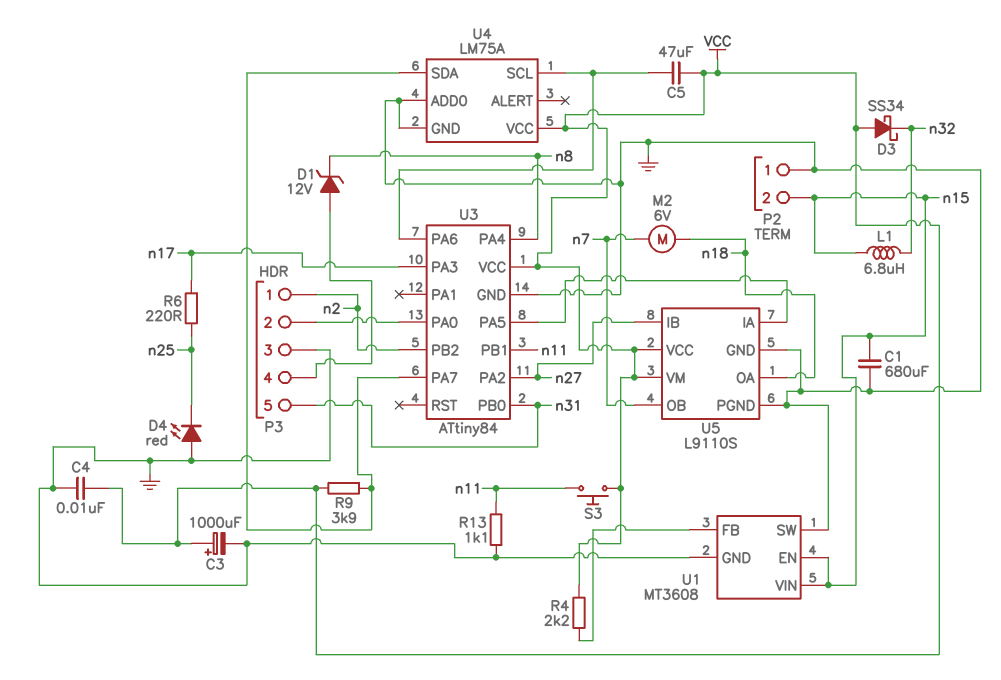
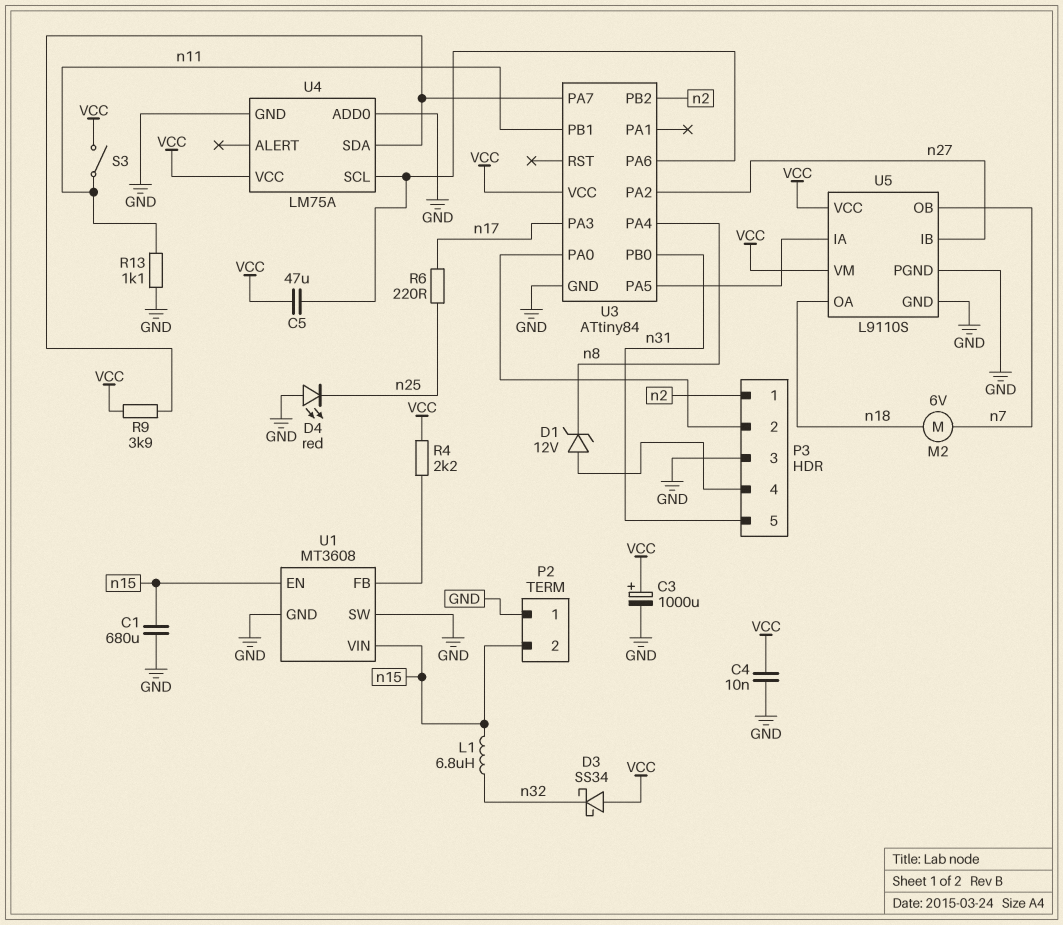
S3: button (VCC, n11) -> switch (VCC, n11)

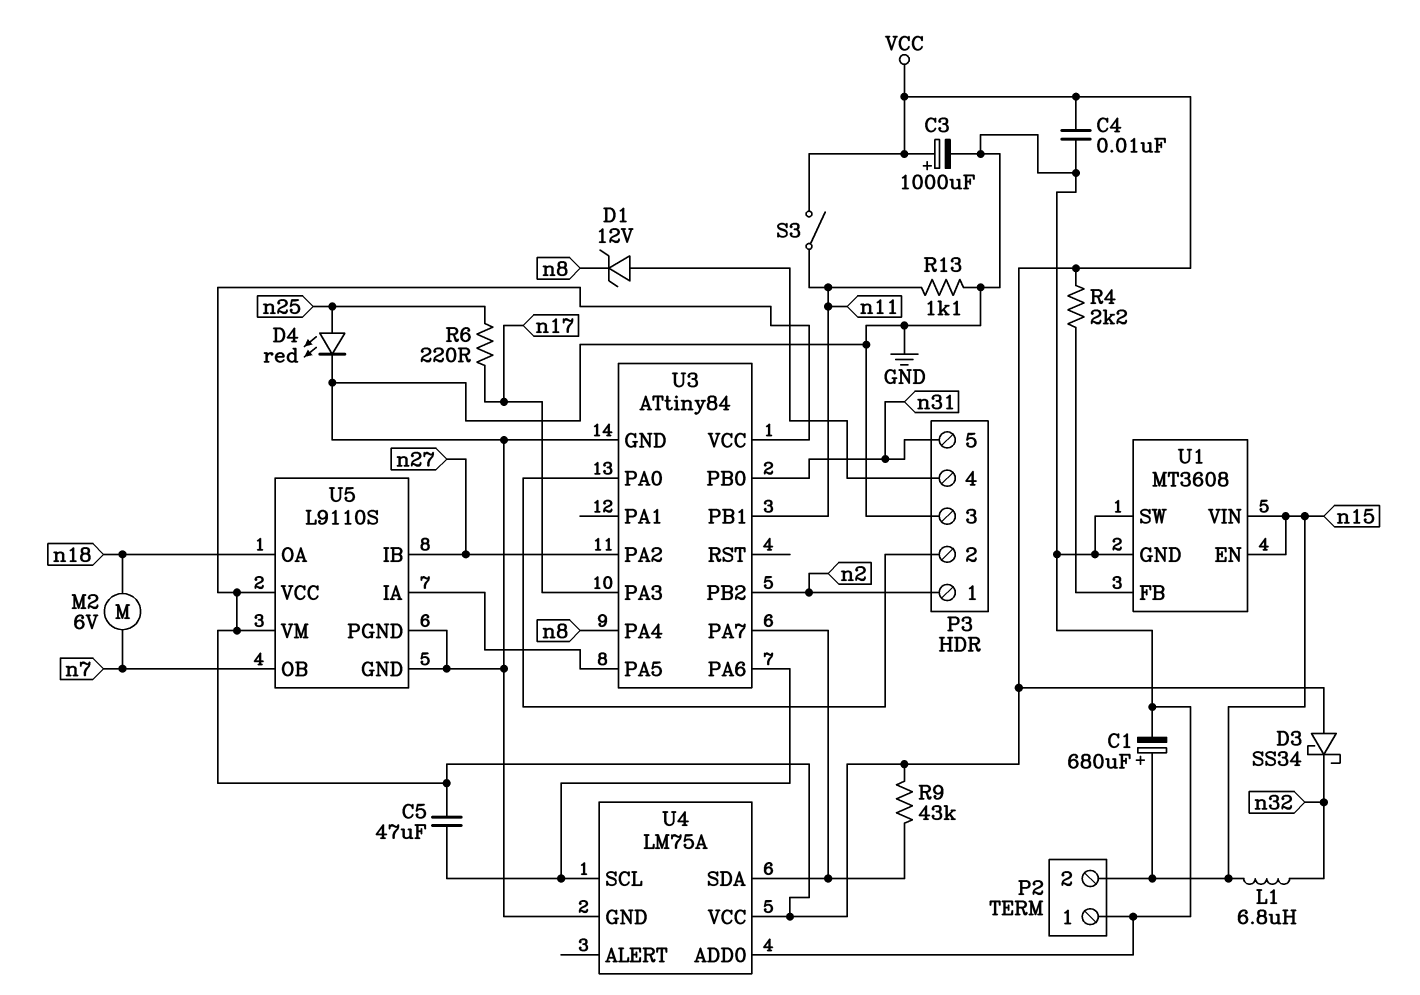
C1: 680uF (GND, n15) -> 680uF (plus n15, minus GND)
D4: LED red (A GND, K n25) -> LED red (A n25, K GND)
R9: 3.9k (U3/PA7, VCC) -> 43k (U3/PA7, VCC)

